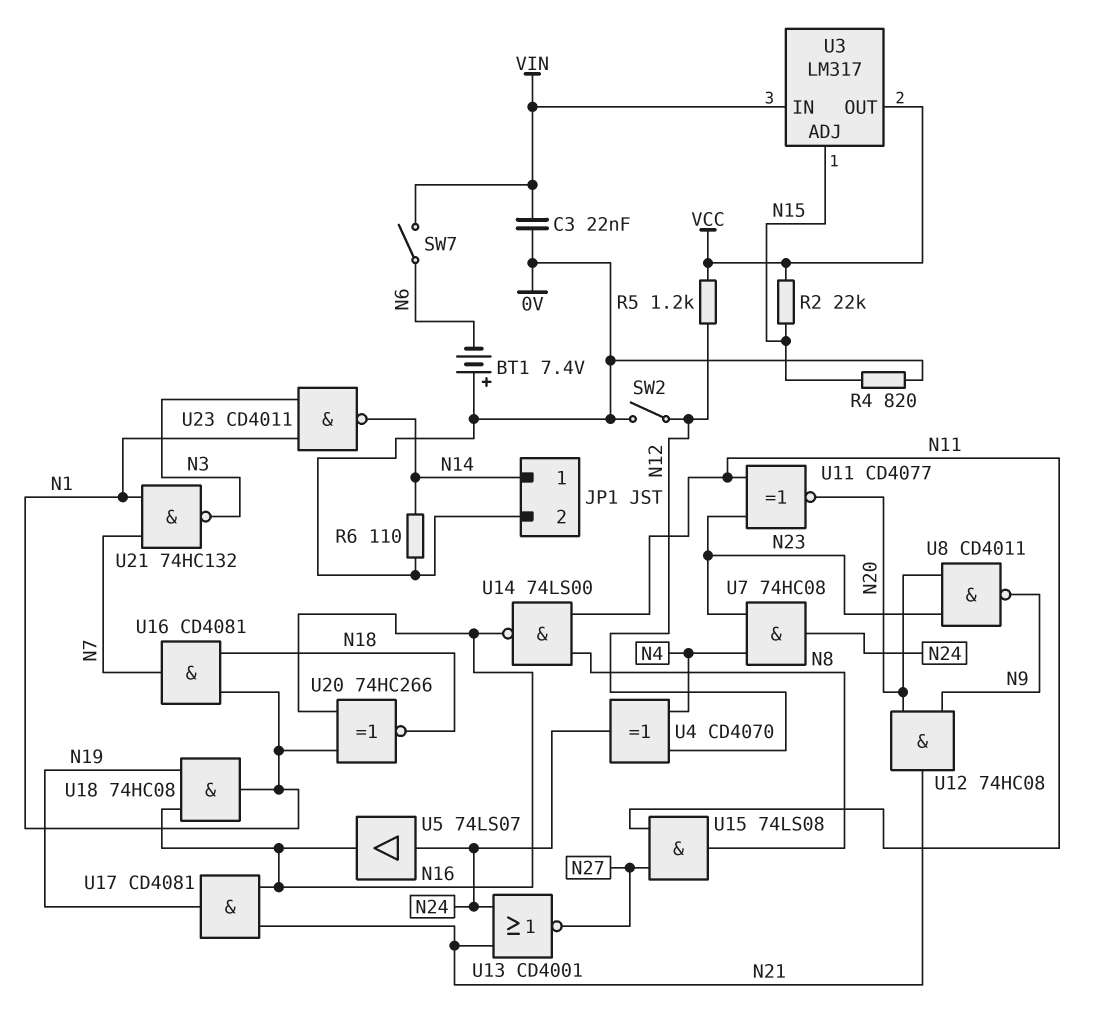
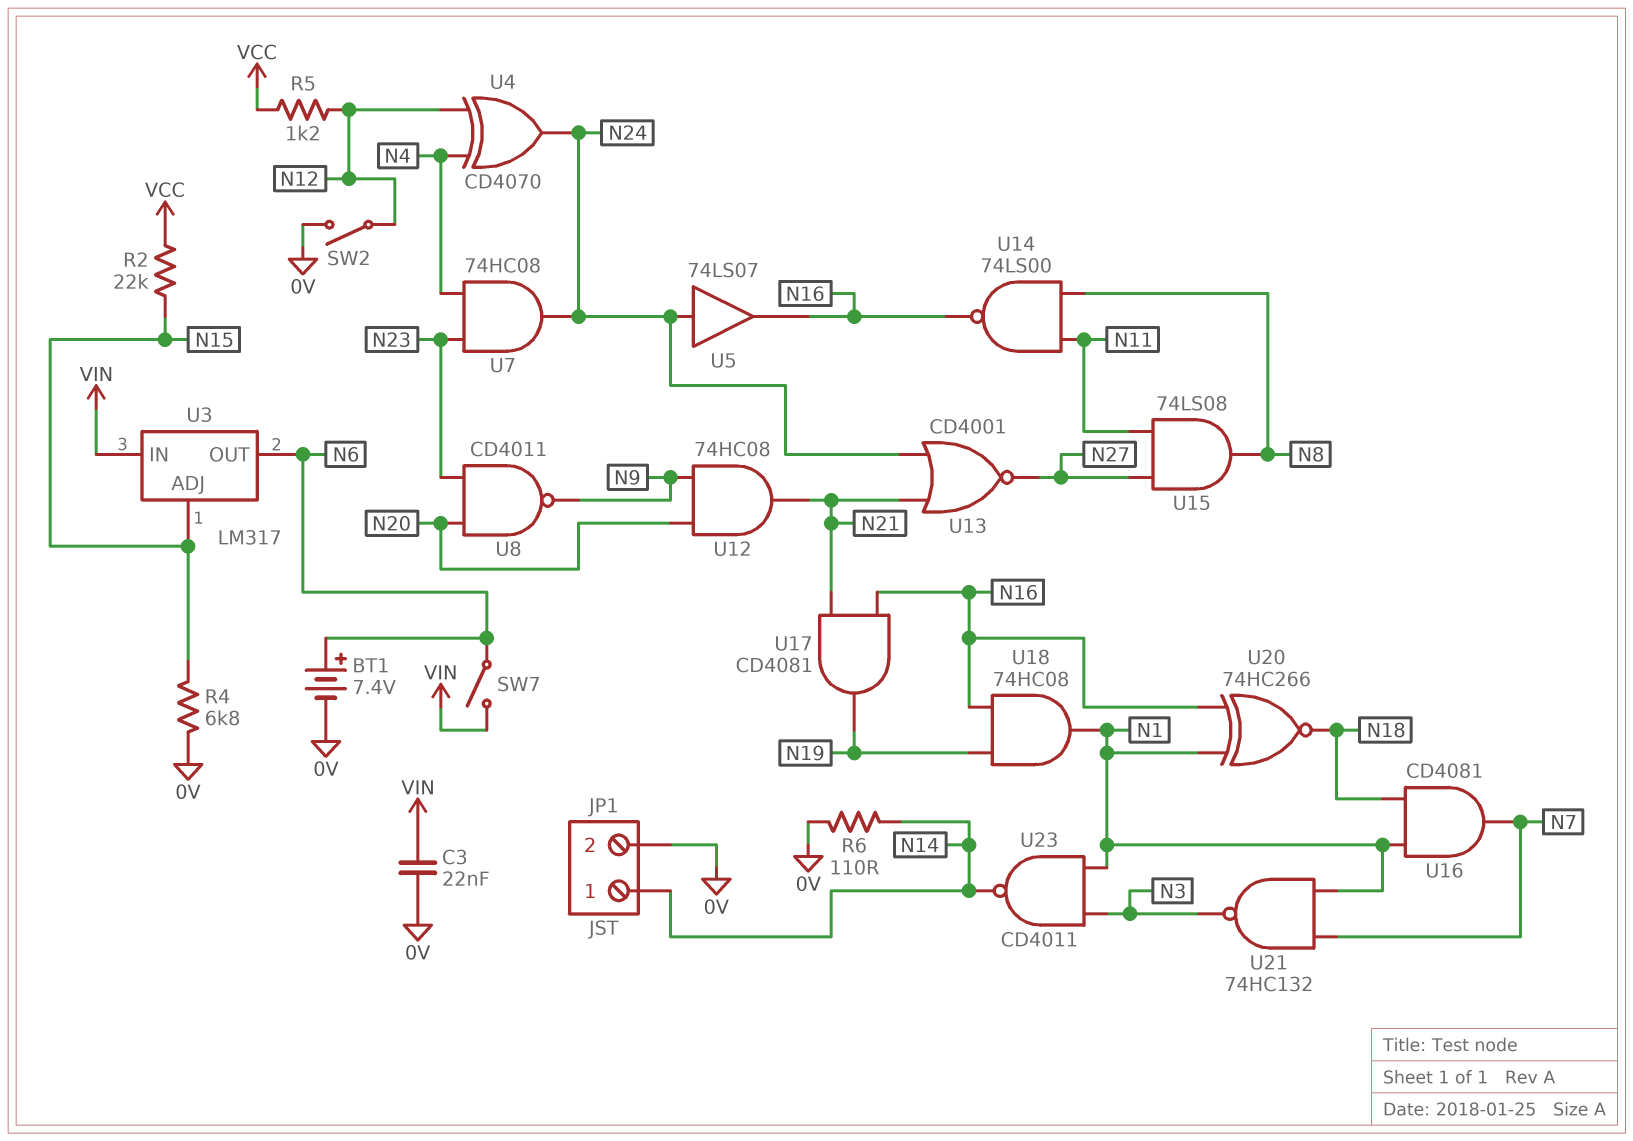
BT1: 7.4V (plus 0V, minus N6) -> 7.4V (plus N6, minus 0V)
R4: 820 (0V, N15) -> 6.8k (0V, N15)
U3 pin OUT: VCC -> N6
U11: XNOR CD4077 (in N11, in N23, out N20) -> none

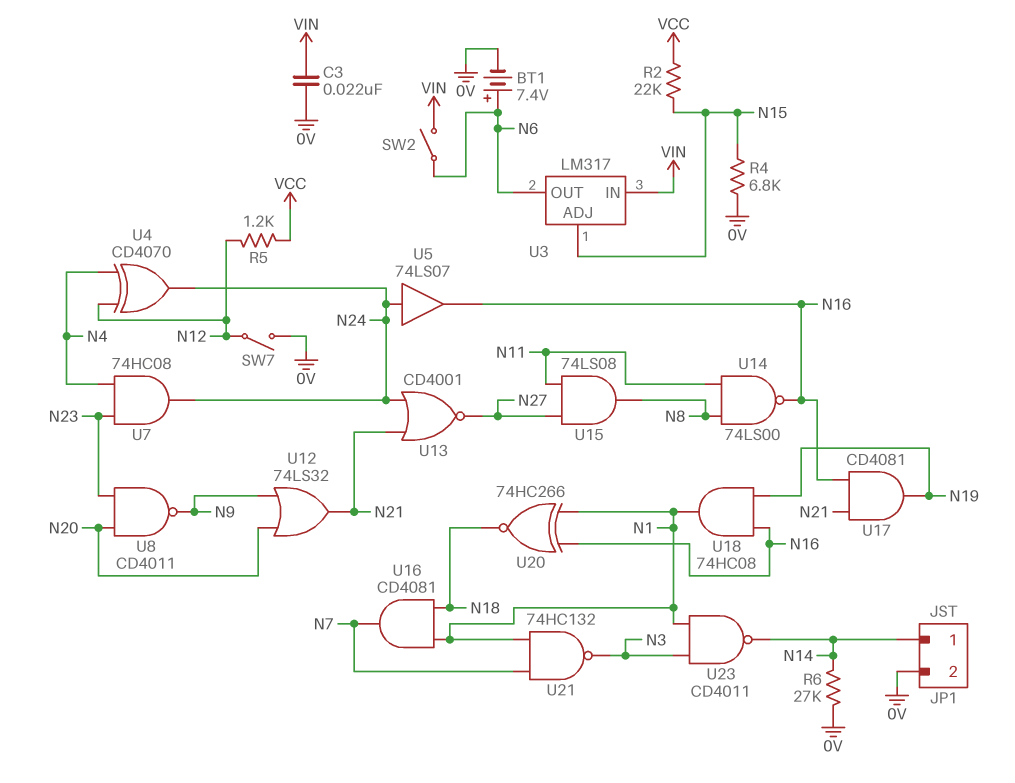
R6: 110 (0V, N14) -> 27k (0V, N14)
SW2: switch (0V, N12) -> switch (N6, VIN)
SW7: switch (N6, VIN) -> switch (0V, N12)
U12: AND 74HC08 (in N9, in N20, out N21) -> OR 74LS32 (in N9, in N20, out N21)

